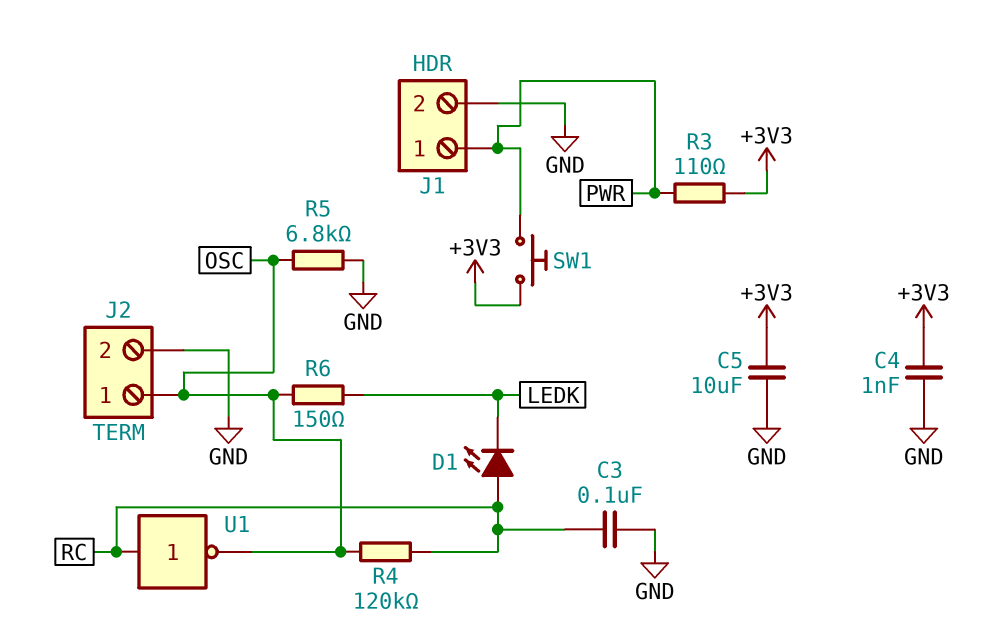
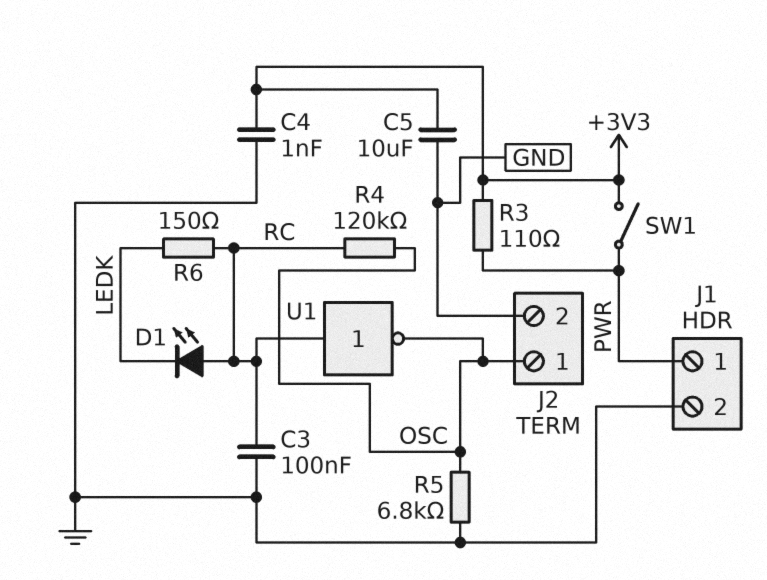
R6: 150 (LEDK, OSC) -> 150 (LEDK, RC)
SW1: button (+3V3, PWR) -> switch (+3V3, PWR)

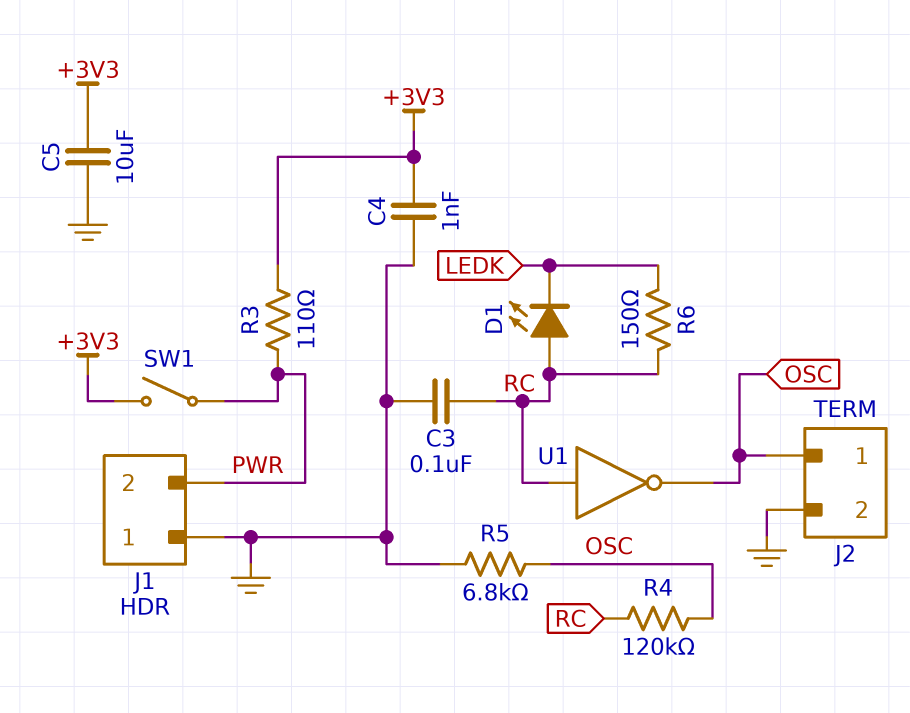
J1 pin 1: PWR -> GND
J1 pin 2: GND -> PWR

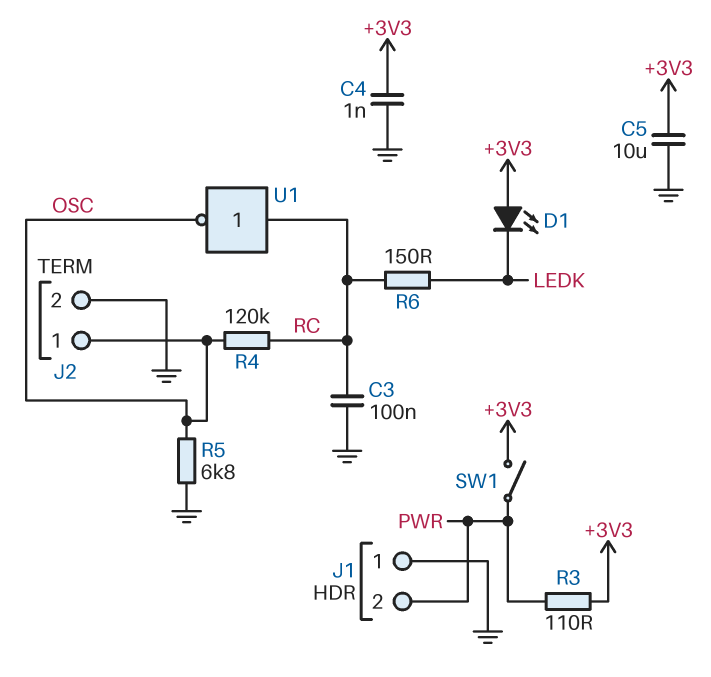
D1: LED (A RC, K LEDK) -> LED (A +3V3, K LEDK)

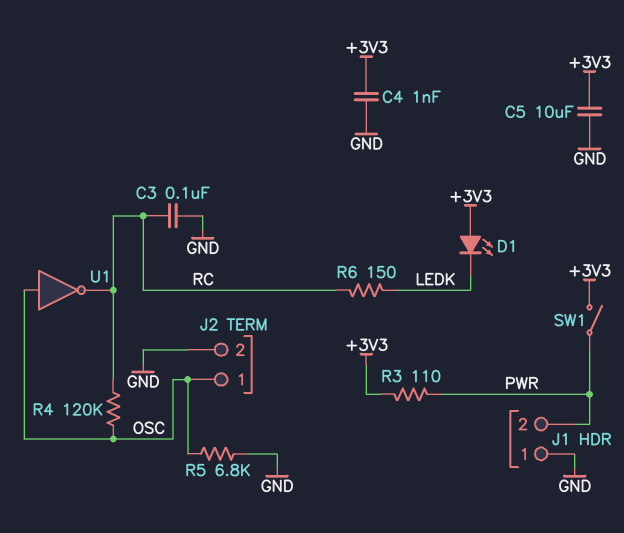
U1: NOT (in RC, out OSC) -> NOT (in OSC, out RC)

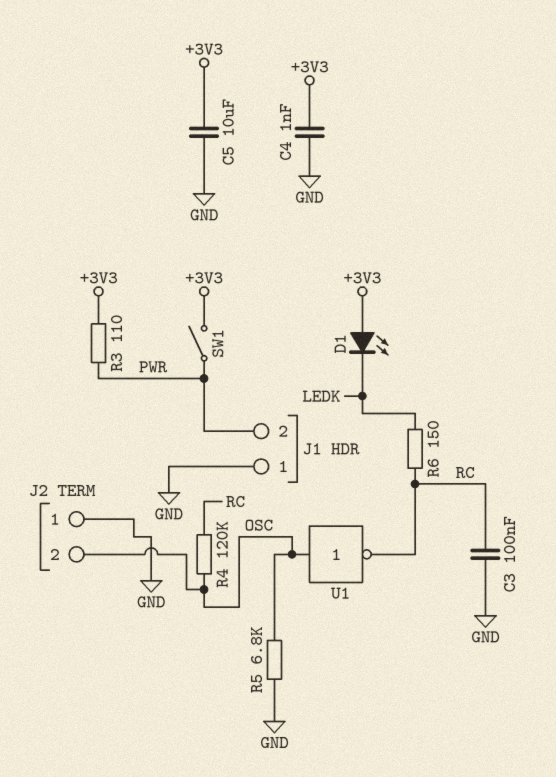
J2 pin 1: OSC -> GND
J2 pin 2: GND -> OSC

